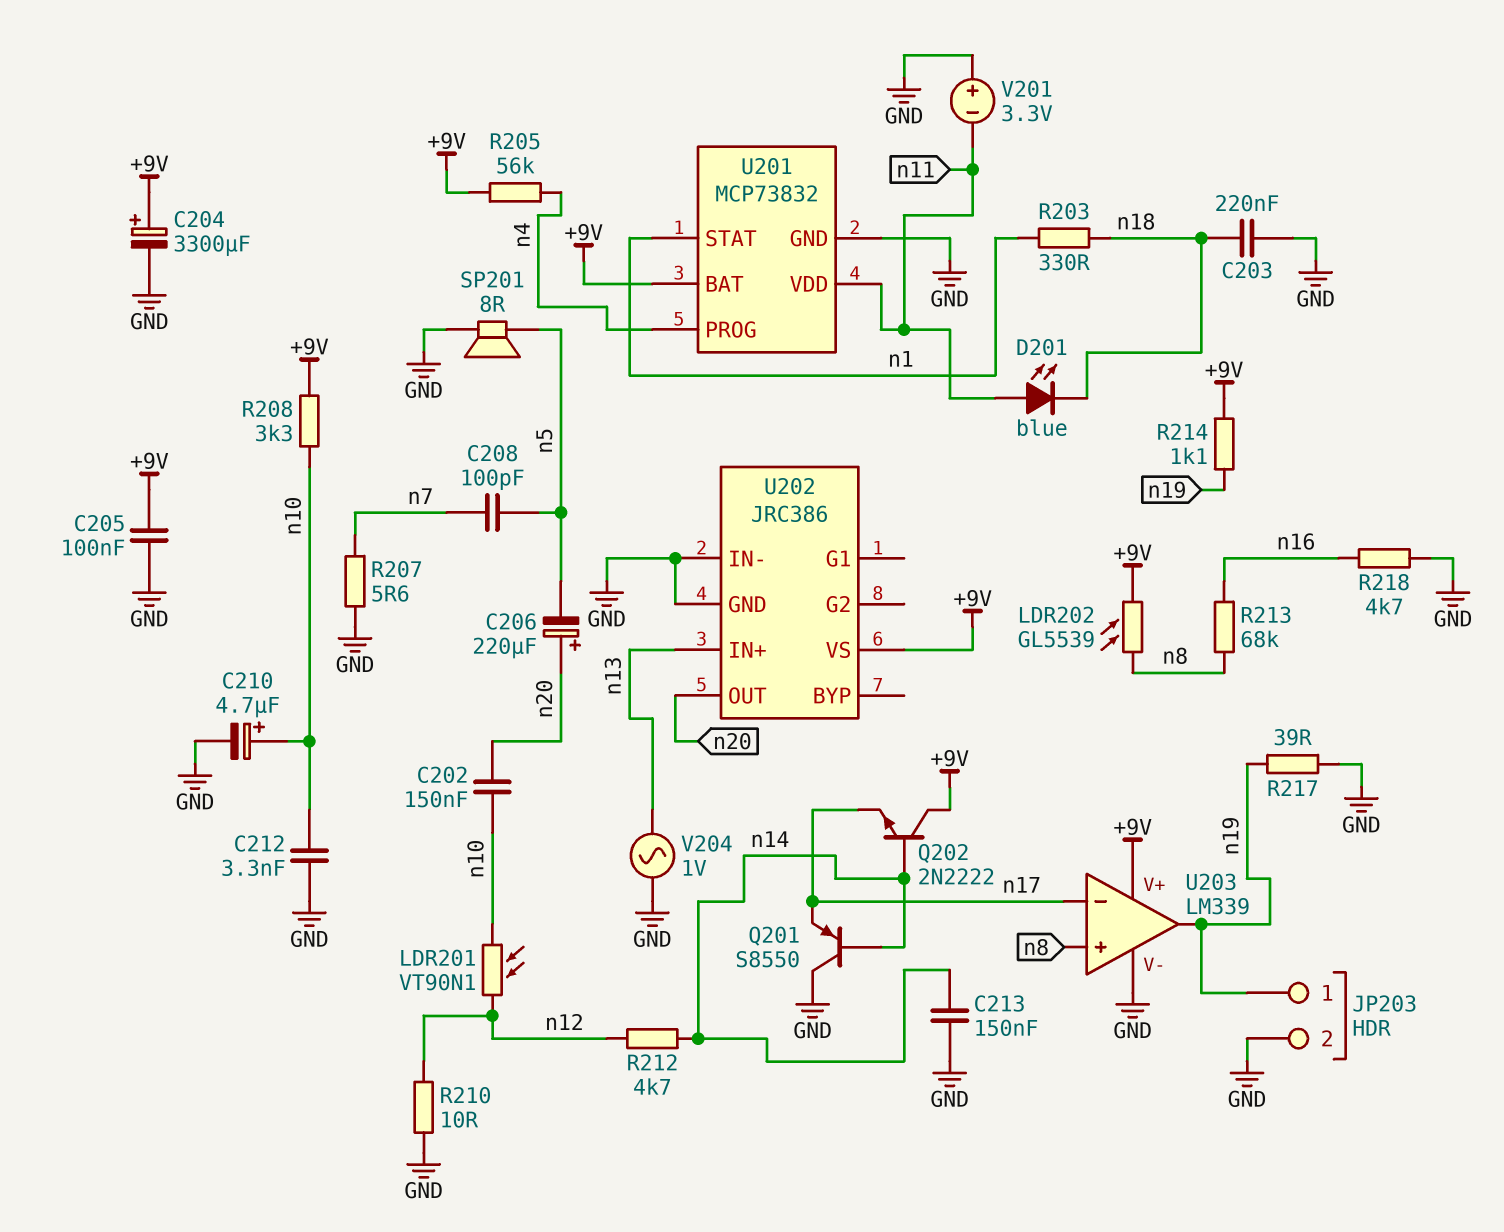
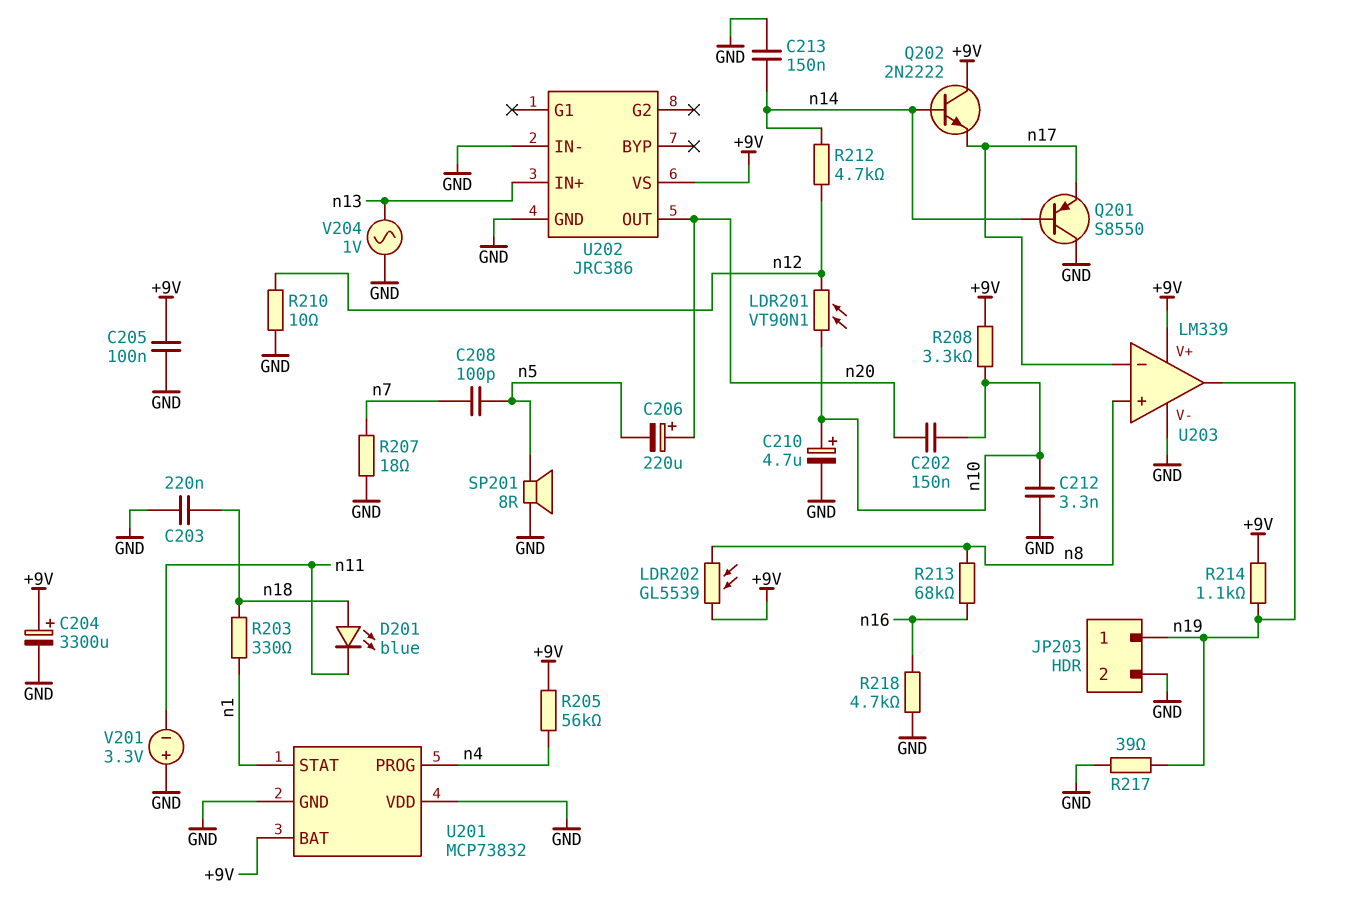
D201: LED blue (A n11, K n18) -> LED blue (A n18, K n11)
R207: 5.6 (GND, n7) -> 18 (GND, n7)
U201 pin VDD: n11 -> GND

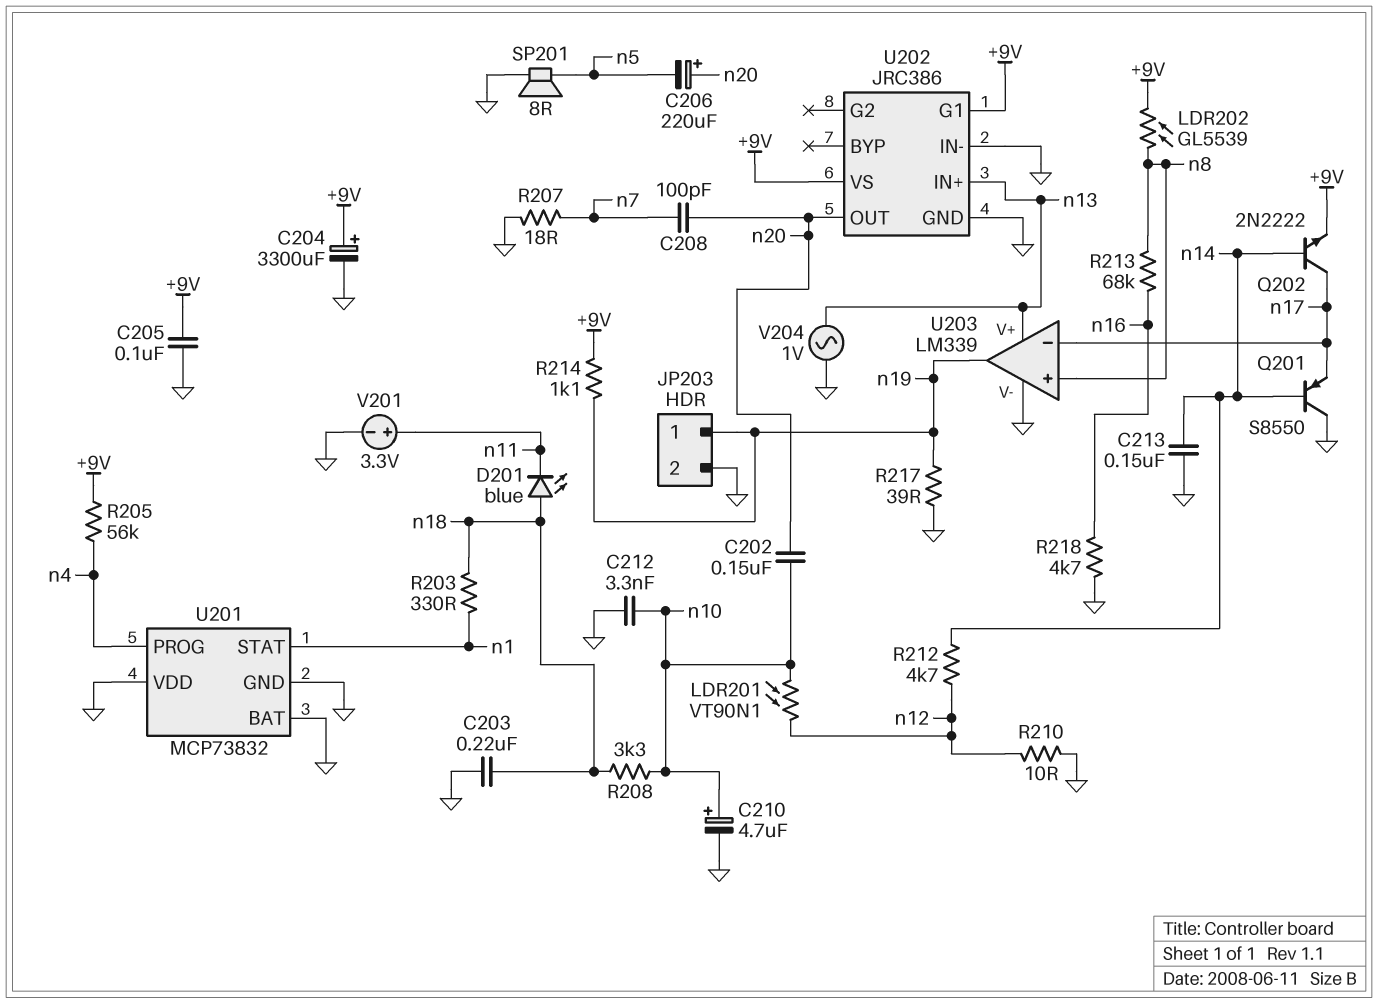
C208: 100pF (n5, n7) -> 100pF (n7, n20)
Q202: NPN 2N2222 (B n14, C +9V, E n17) -> NPN 2N2222 (B n14, C n17, E +9V)
R208: 3.3k (+9V, n10) -> 3.3k (n10, n18)
U201 pin BAT: +9V -> GND
U202 pin G1: none -> +9V
U203 pin V+: +9V -> n13
V201: 3.3V (plus GND, minus n11) -> 3.3V (plus n11, minus GND)

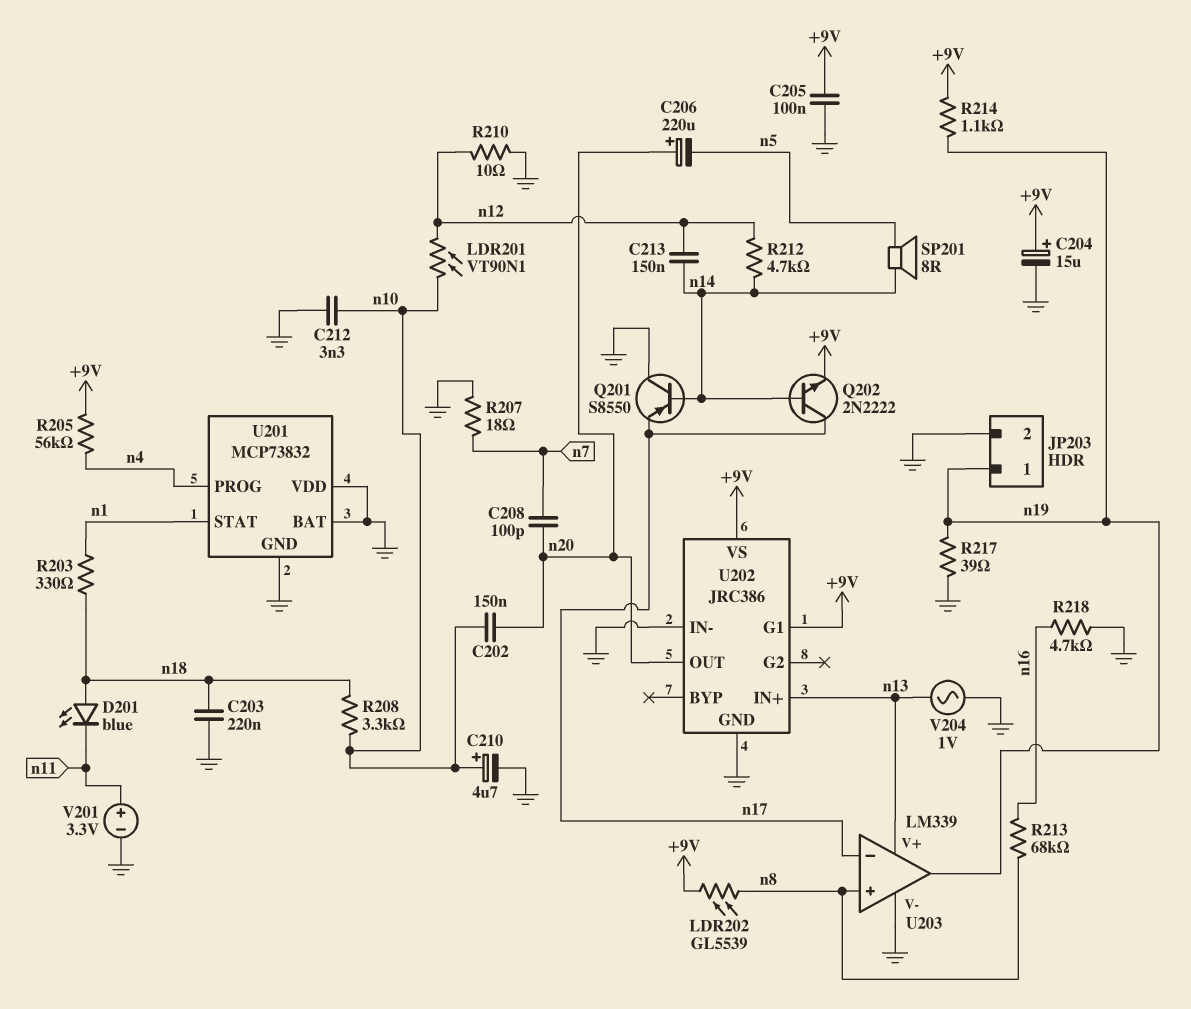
C204: 3300uF (plus +9V, minus GND) -> 15uF (plus +9V, minus GND)
C213: 150nF (GND, n14) -> 150nF (n12, n14)
SP201: speaker 8R (GND, n5) -> speaker 8R (n5, n14)

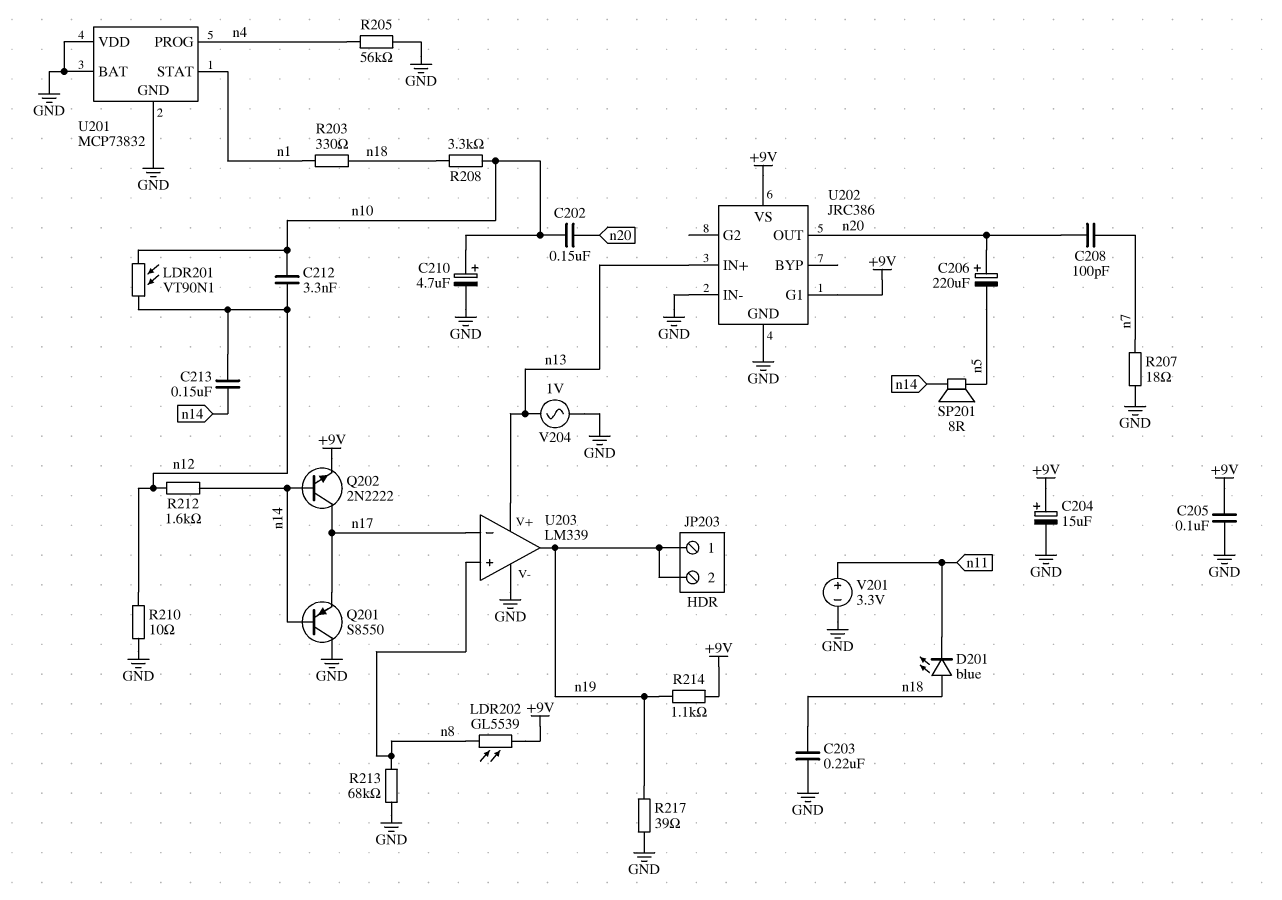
C212: 3.3nF (GND, n10) -> 3.3nF (n10, n12)
JP203 pin 2: GND -> n19
R205: 56k (+9V, n4) -> 56k (GND, n4)
R212: 4.7k (n12, n14) -> 1.6k (n12, n14)
R213: 68k (n8, n16) -> 68k (GND, n8)
R218: 4.7k (GND, n16) -> none

